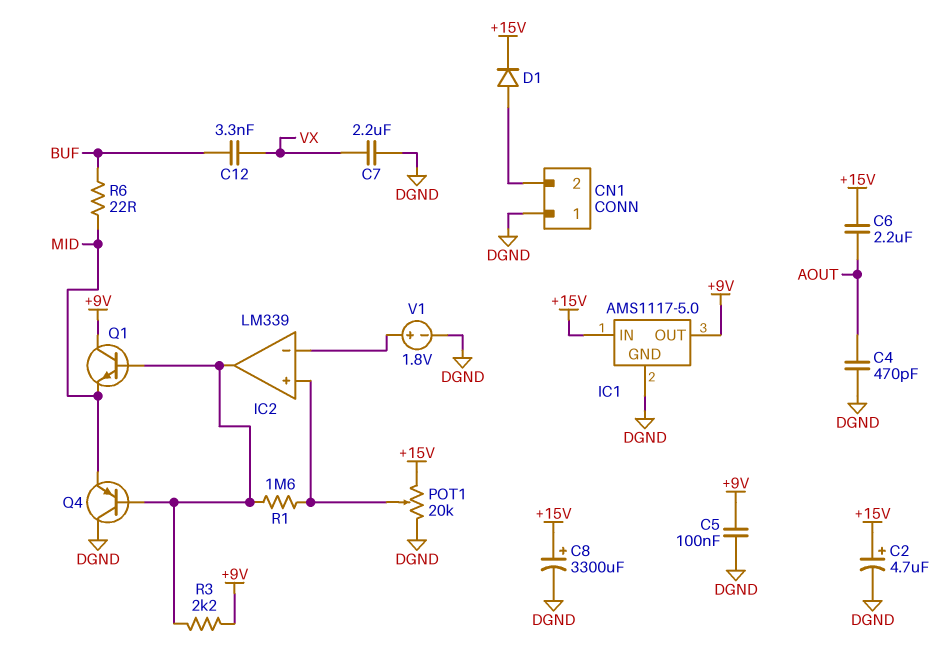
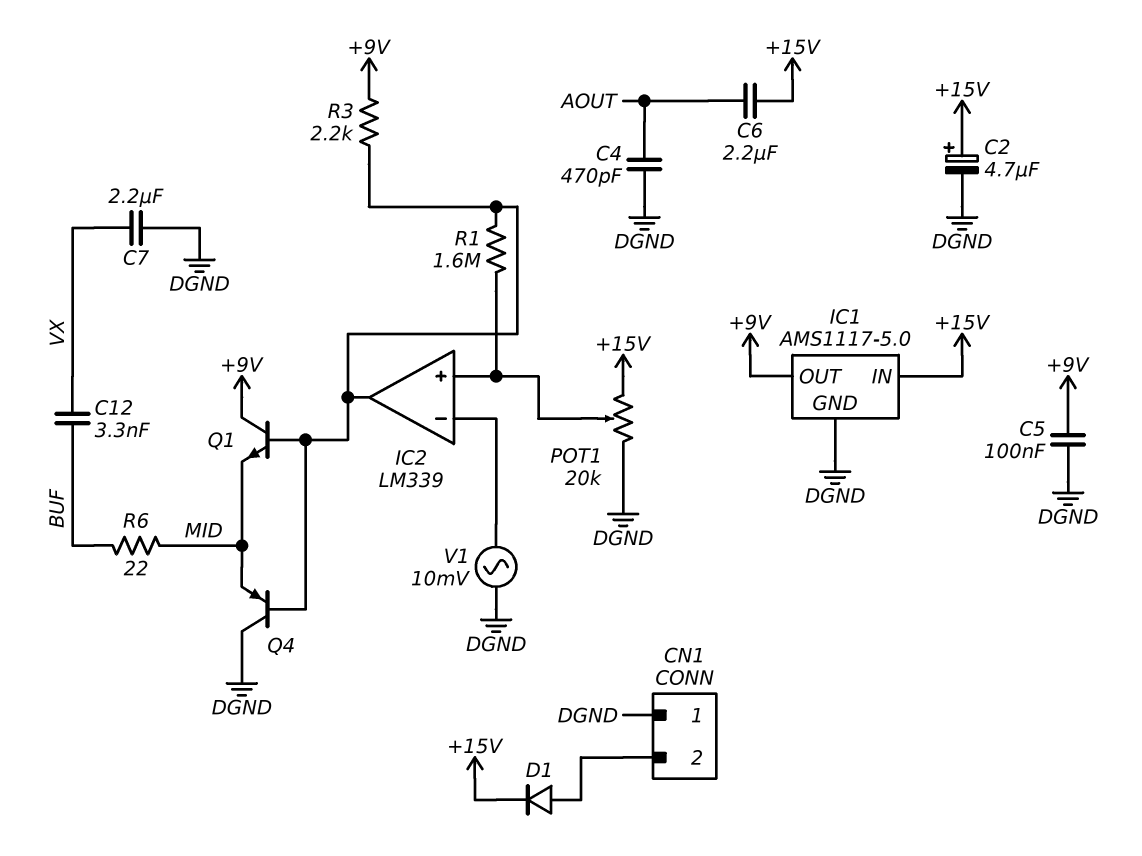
C8: 3300uF (plus +15V, minus DGND) -> none
V1: 1.8V (plus IC2/in-, minus DGND) -> AC 10mV (DGND, IC2/in-)

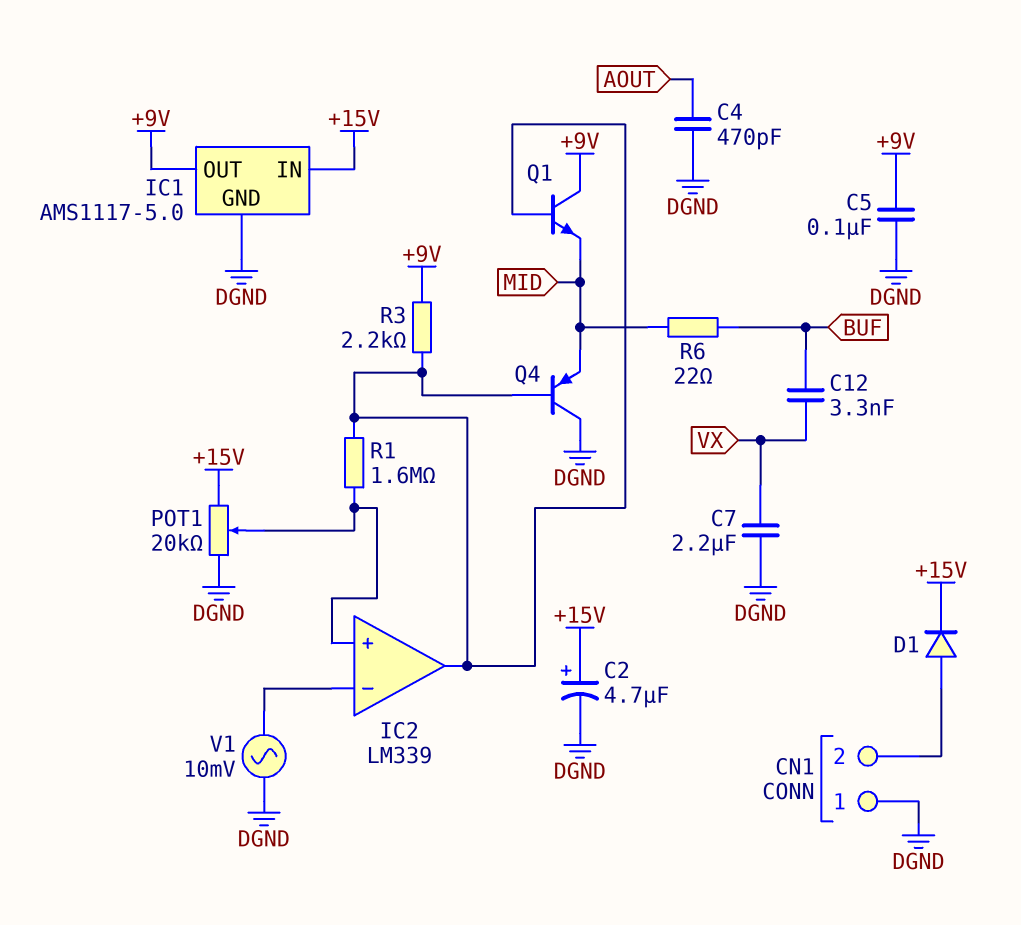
C6: 2.2uF (+15V, AOUT) -> none

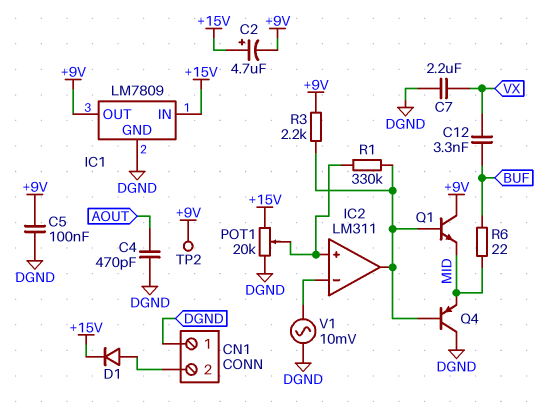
C2: 4.7uF (plus +15V, minus DGND) -> 4.7uF (plus +15V, minus +9V)
IC1: AMS1117-5.0 -> LM7809
IC2: LM339 -> LM311
R1: 1.6M (IC2/in+, IC2/out) -> 330k (IC2/in+, IC2/out)
TP2: none -> test point (+9V)

